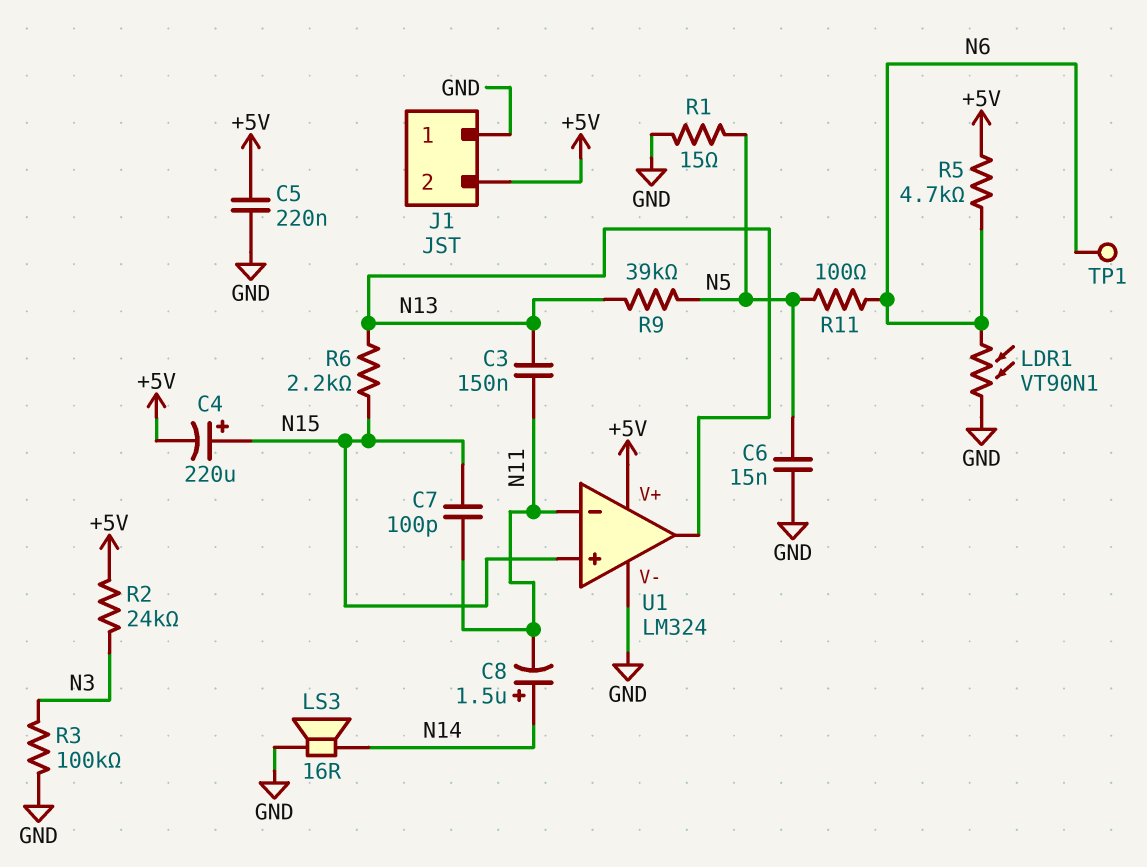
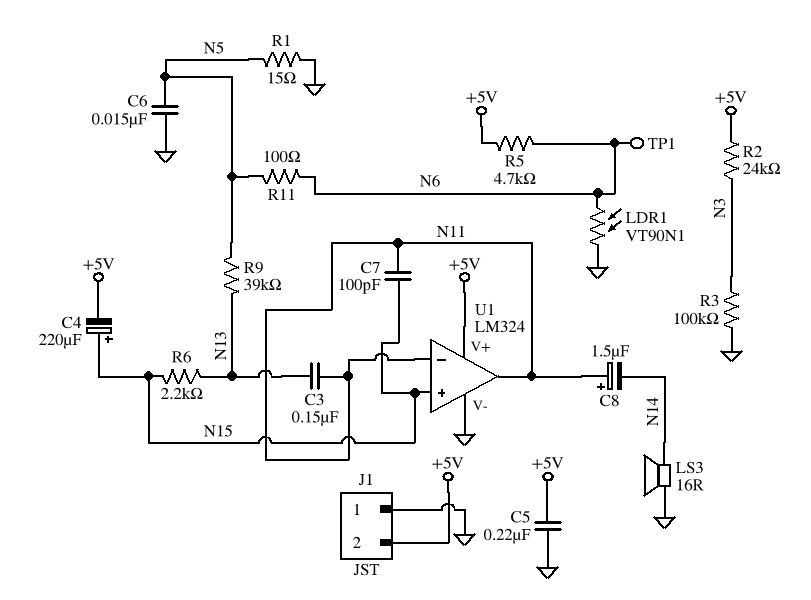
C8: 1.5uF (plus N14, minus N11) -> 1.5uF (plus N11, minus N14)
U1 pin out: N13 -> N11

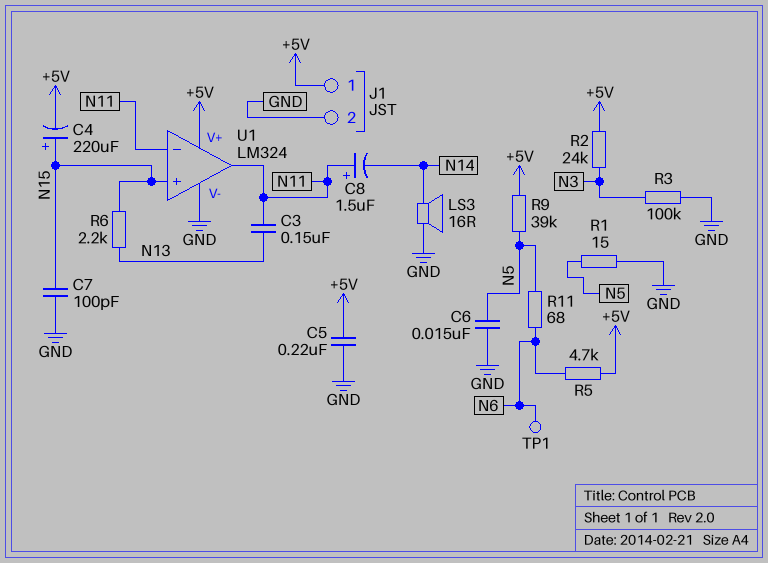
C7: 100pF (N11, N15) -> 100pF (GND, N15)
J1 pin 1: GND -> +5V
J1 pin 2: +5V -> GND
LDR1: VT90N1 (GND, N6) -> none
R9: 39k (N5, N13) -> 39k (+5V, N5)
R11: 100 (N5, N6) -> 68 (N5, N6)

